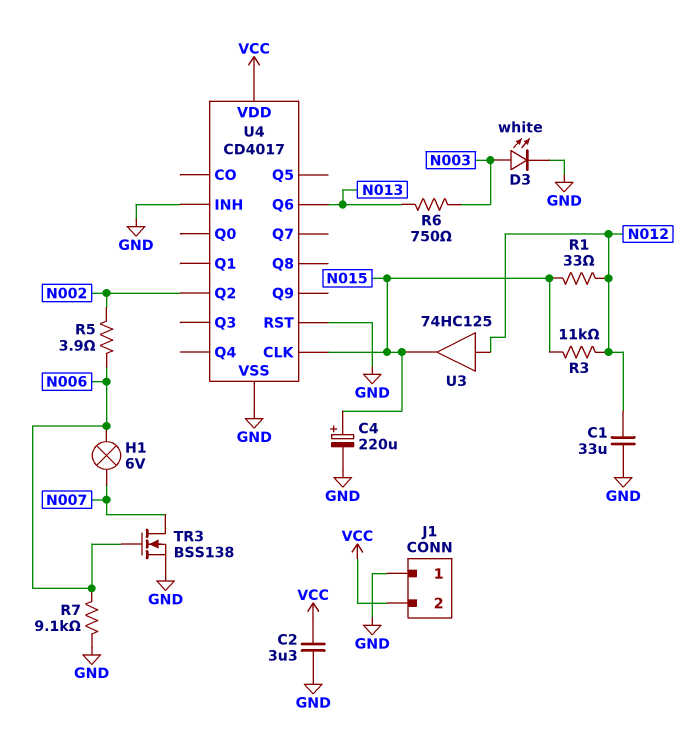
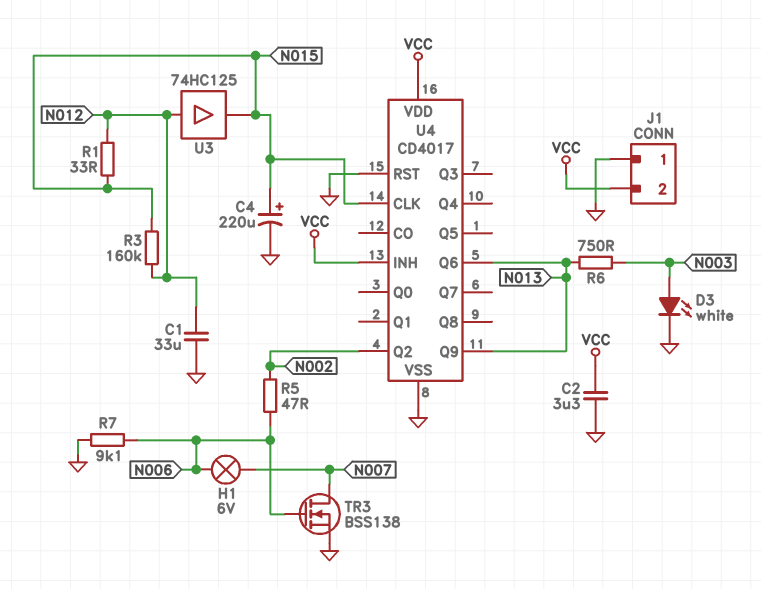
R3: 11k (N012, N015) -> 160k (N012, N015)
R5: 3.9 (N002, N006) -> 47 (N002, N006)
U4 pin INH: GND -> VCC
U4 pin Q9: none -> N013

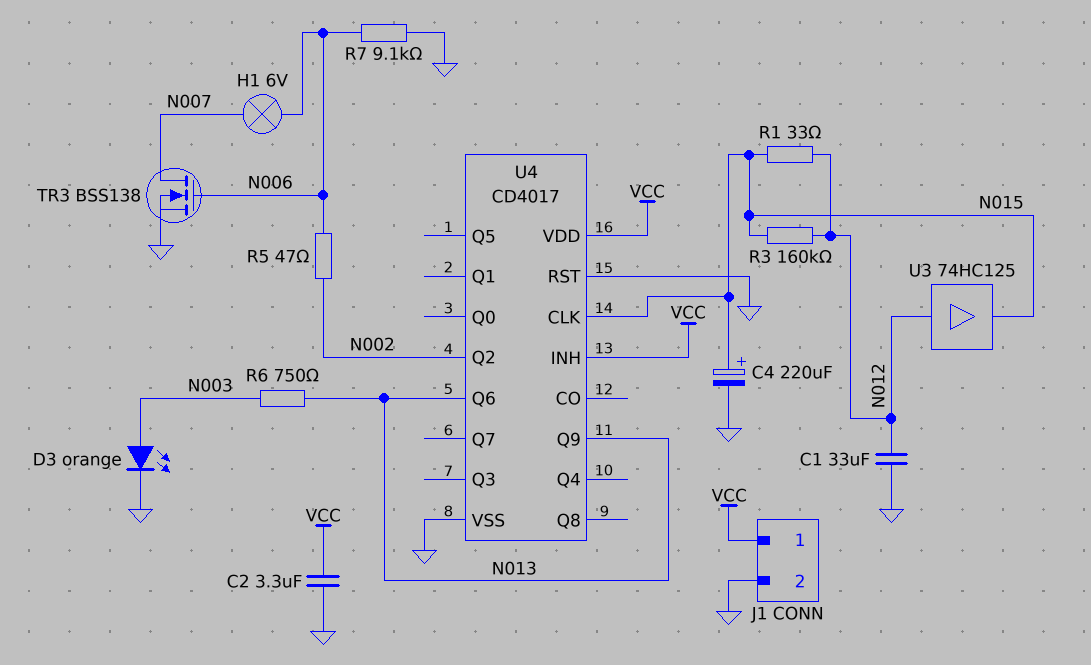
D3: LED white (A N003, K GND) -> LED orange (A N003, K GND)
J1 pin 1: GND -> VCC
J1 pin 2: VCC -> GND

